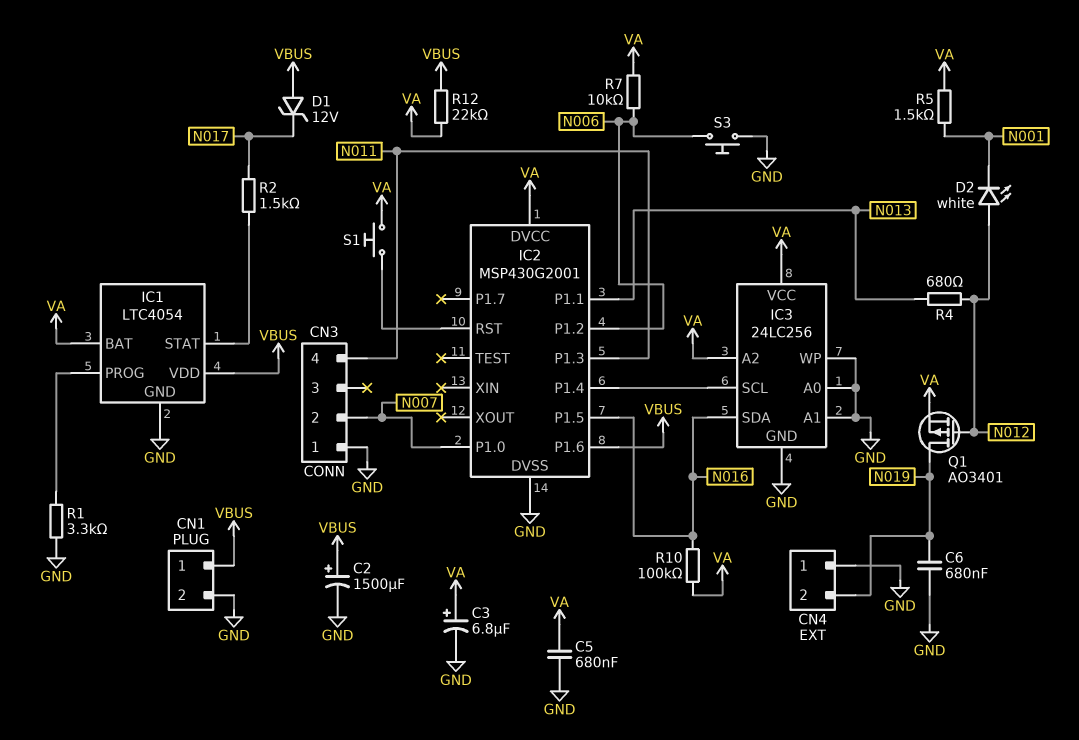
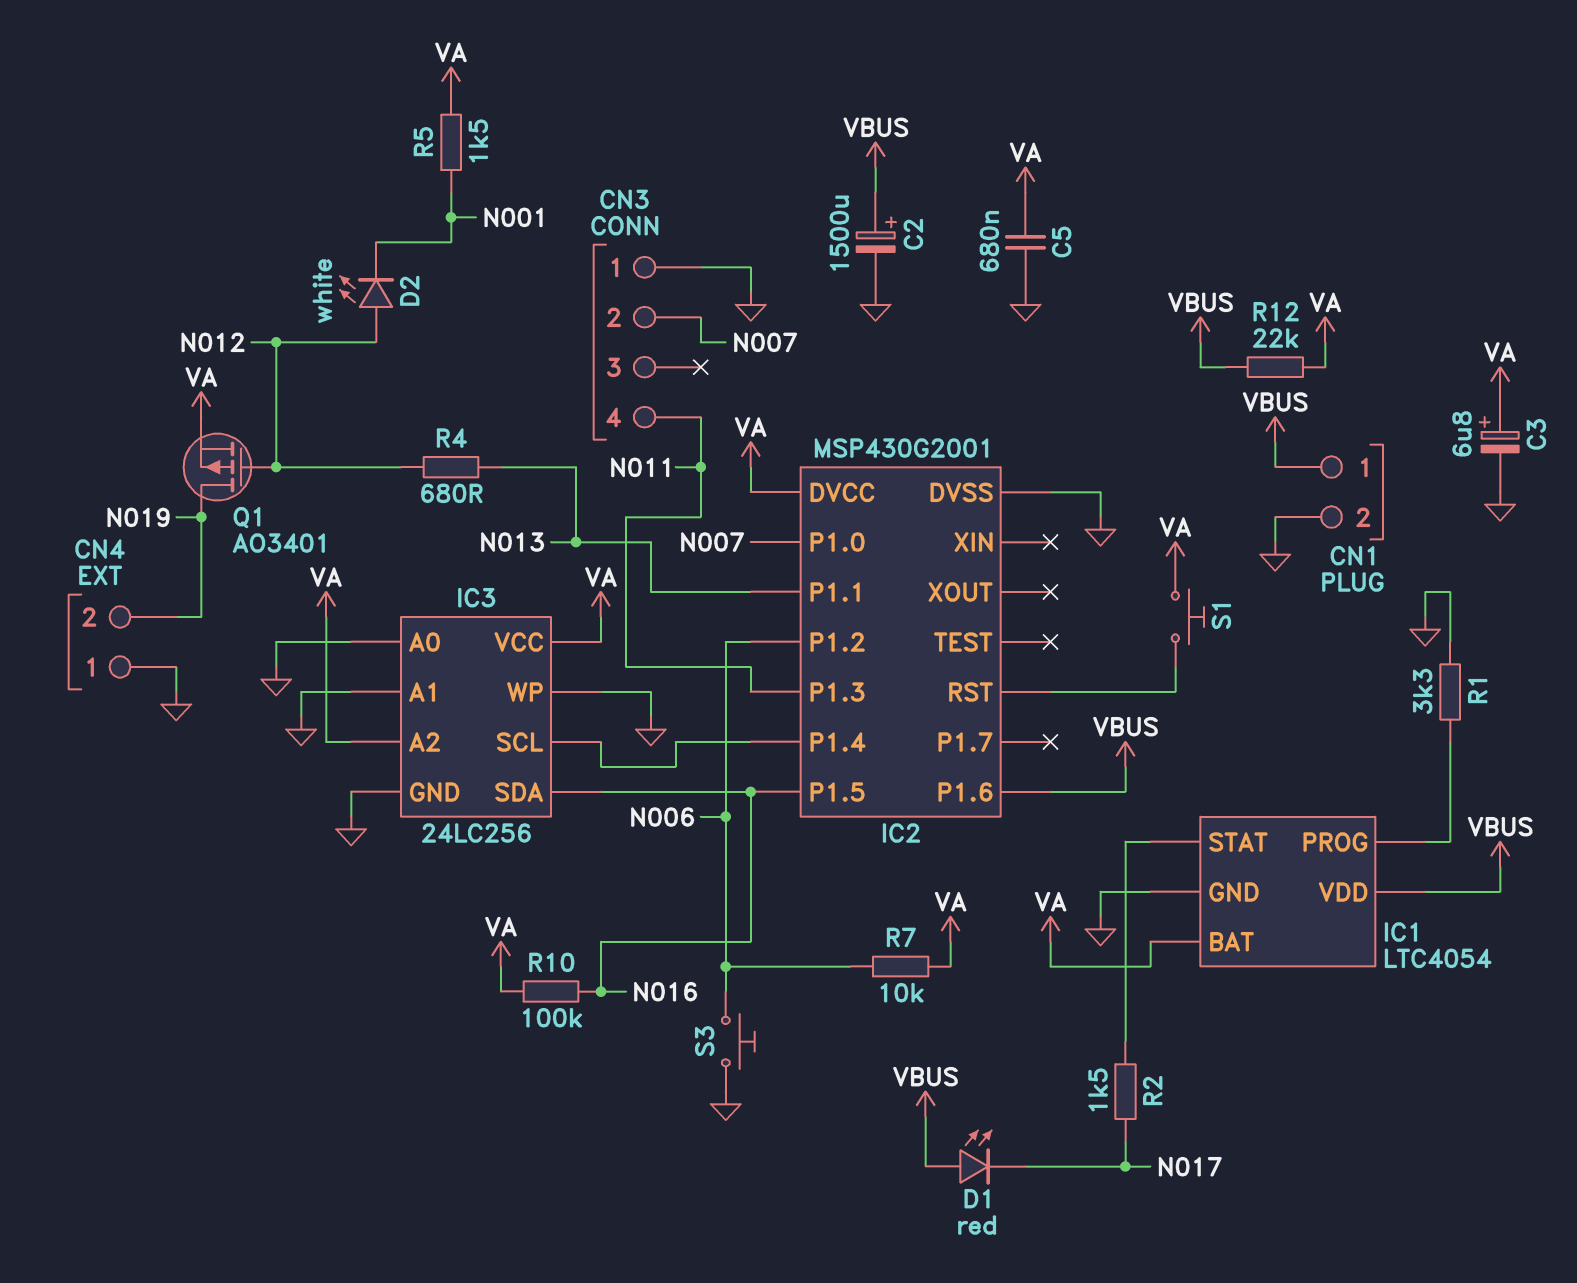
C6: 680nF (GND, N019) -> none
D1: zener 12V (A VBUS, K N017) -> LED red (A VBUS, K N017)

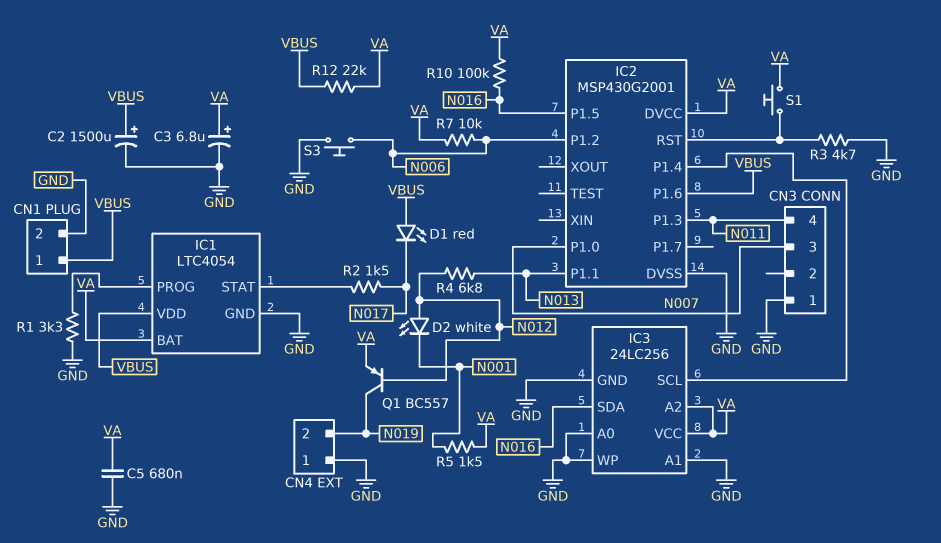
CN3 pin 2: N007 -> none
CN3 pin 3: none -> N007
Q1: PMOS AO3401 (G N012, D N019, S VA) -> PNP BC557 (B N012, C N019, E VA)
R3: none -> 4.7k (GND, IC2/RST)
R4: 680 (N012, N013) -> 6.8k (N012, N013)

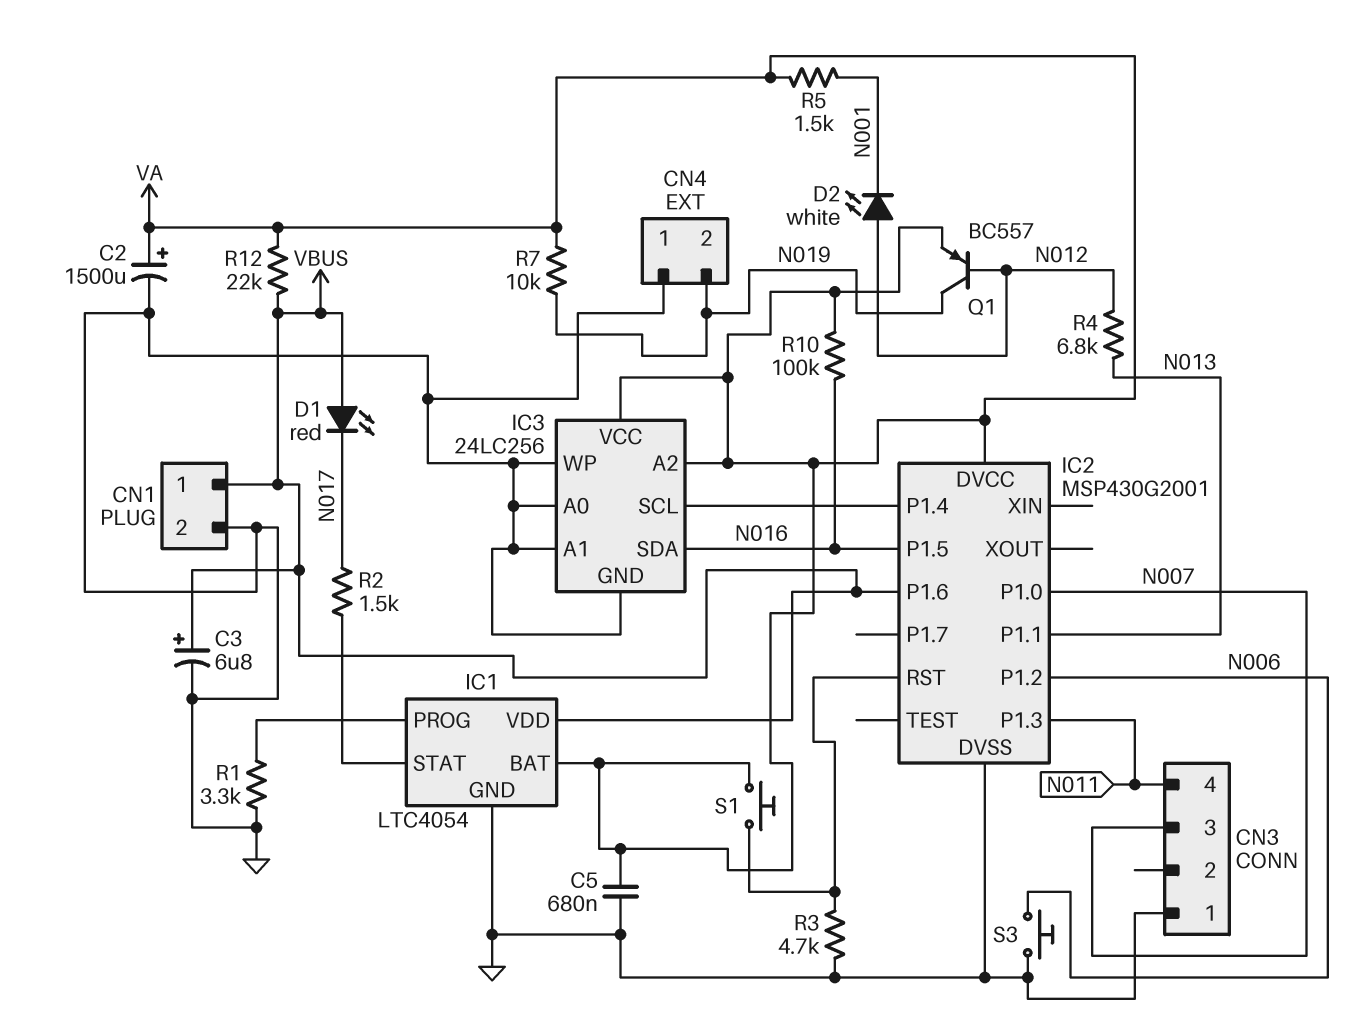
C2: 1500uF (plus VBUS, minus GND) -> 1500uF (plus VA, minus GND)
C3: 6.8uF (plus VA, minus GND) -> 6.8uF (plus VBUS, minus GND)
R7: 10k (N006, VA) -> 10k (N019, VA)

